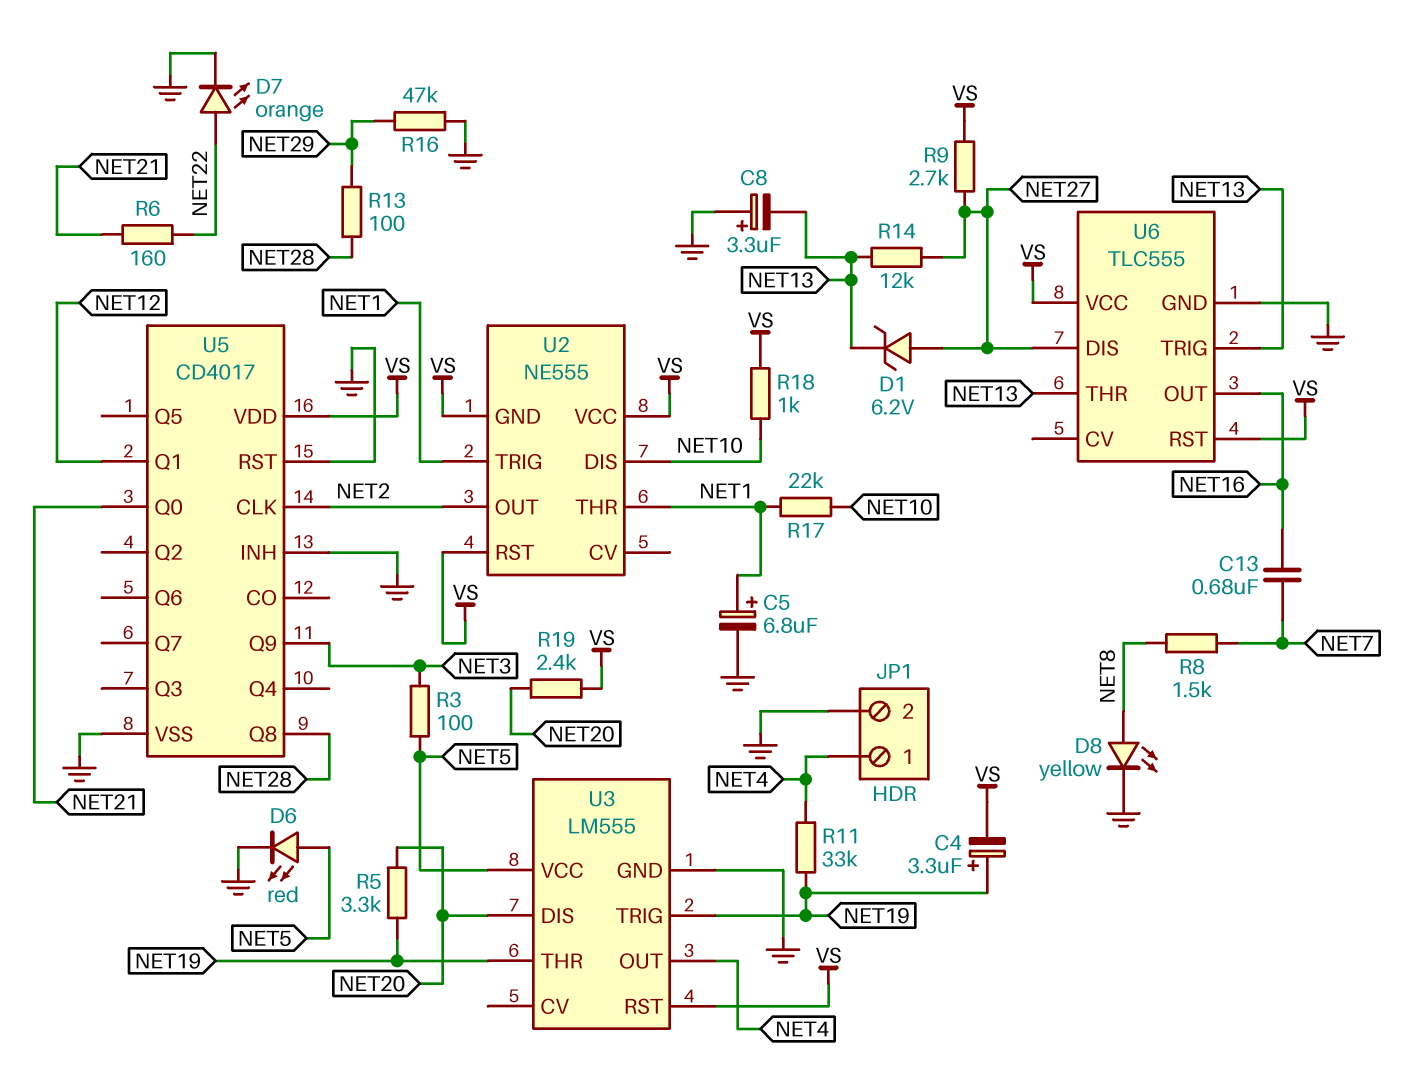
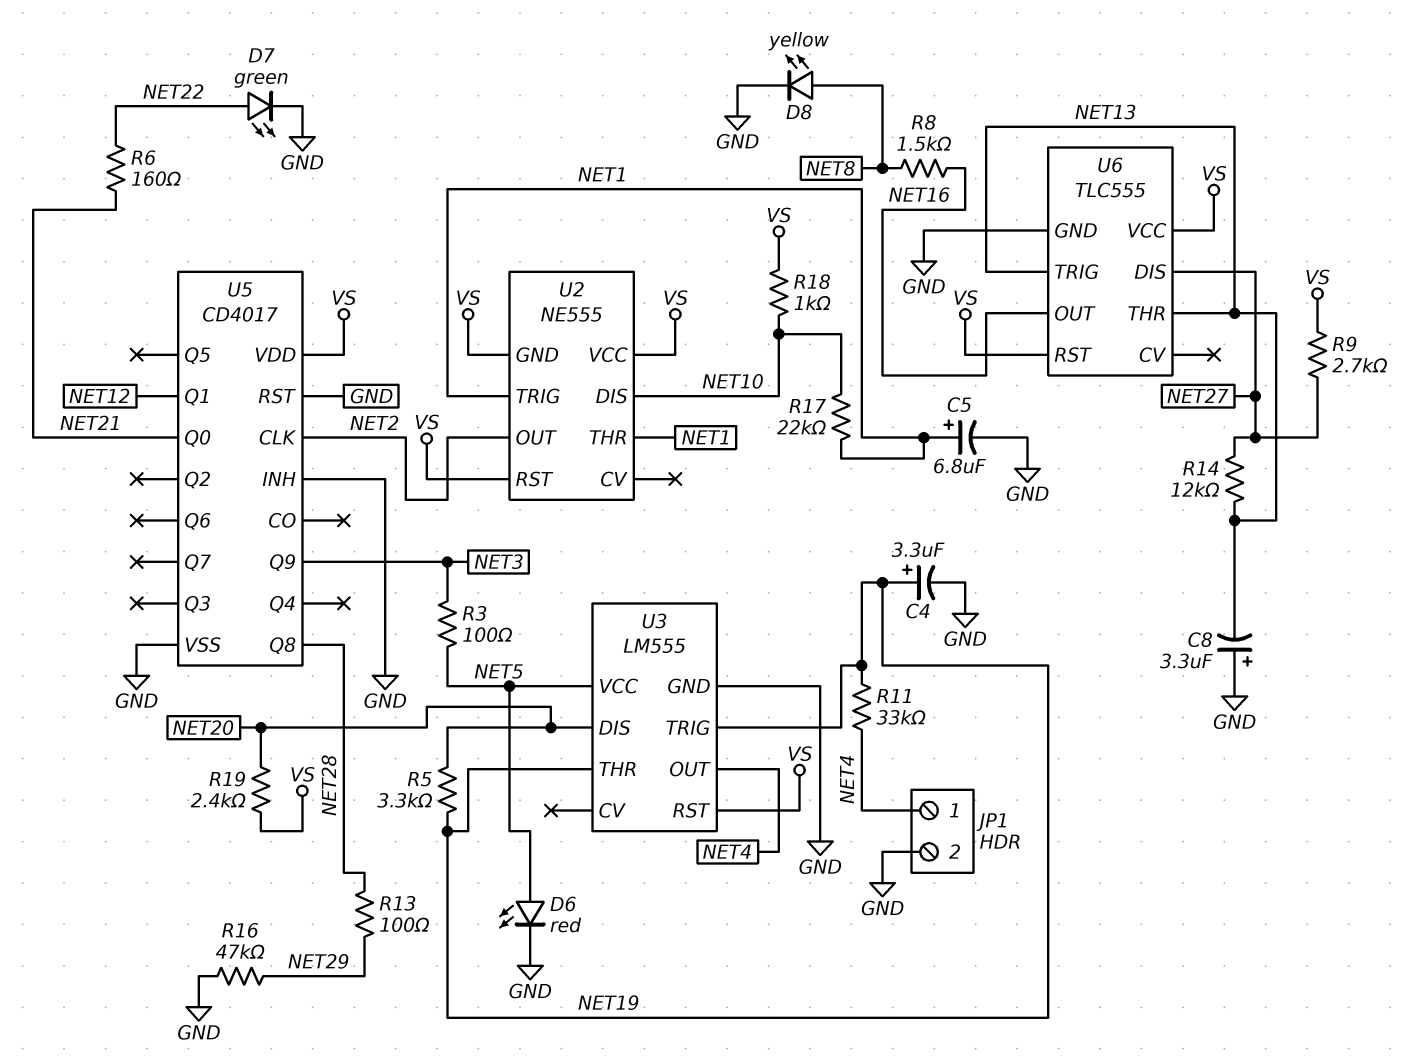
C4: 3.3uF (plus NET19, minus VS) -> 3.3uF (plus NET19, minus GND)
C13: 680nF (NET7, NET16) -> none
D1: zener 6.2V (A NET27, K NET13) -> none
D7: LED orange (A NET22, K GND) -> LED green (A NET22, K GND)
R8: 1.5k (NET7, NET8) -> 1.5k (NET8, NET16)

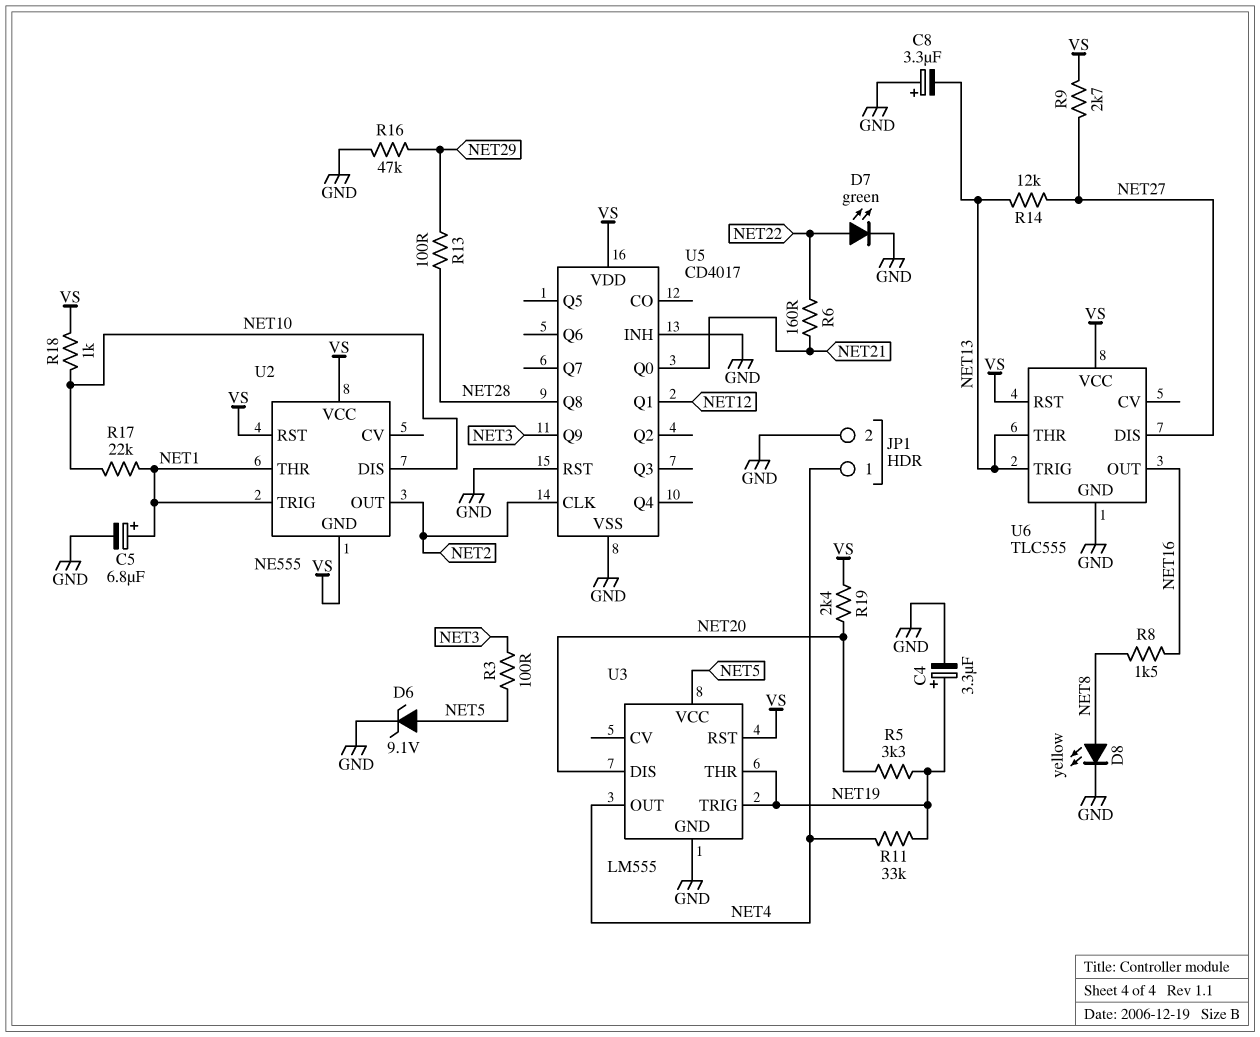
D6: LED red (A NET5, K GND) -> zener 9.1V (A NET5, K GND)

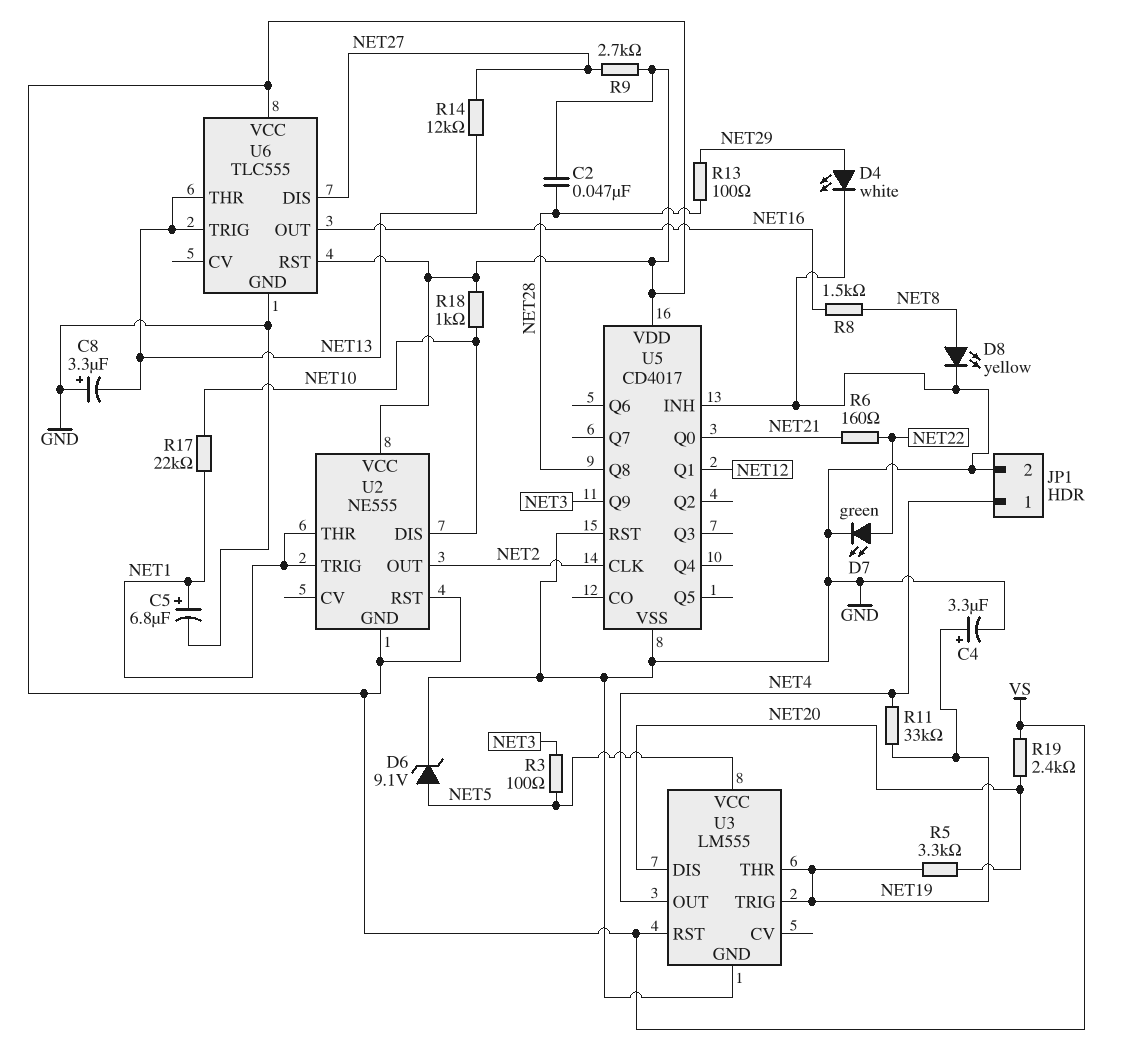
C2: none -> 47nF (NET28, VS)
D4: none -> LED white (A NET29, K GND)
R16: 47k (GND, NET29) -> none

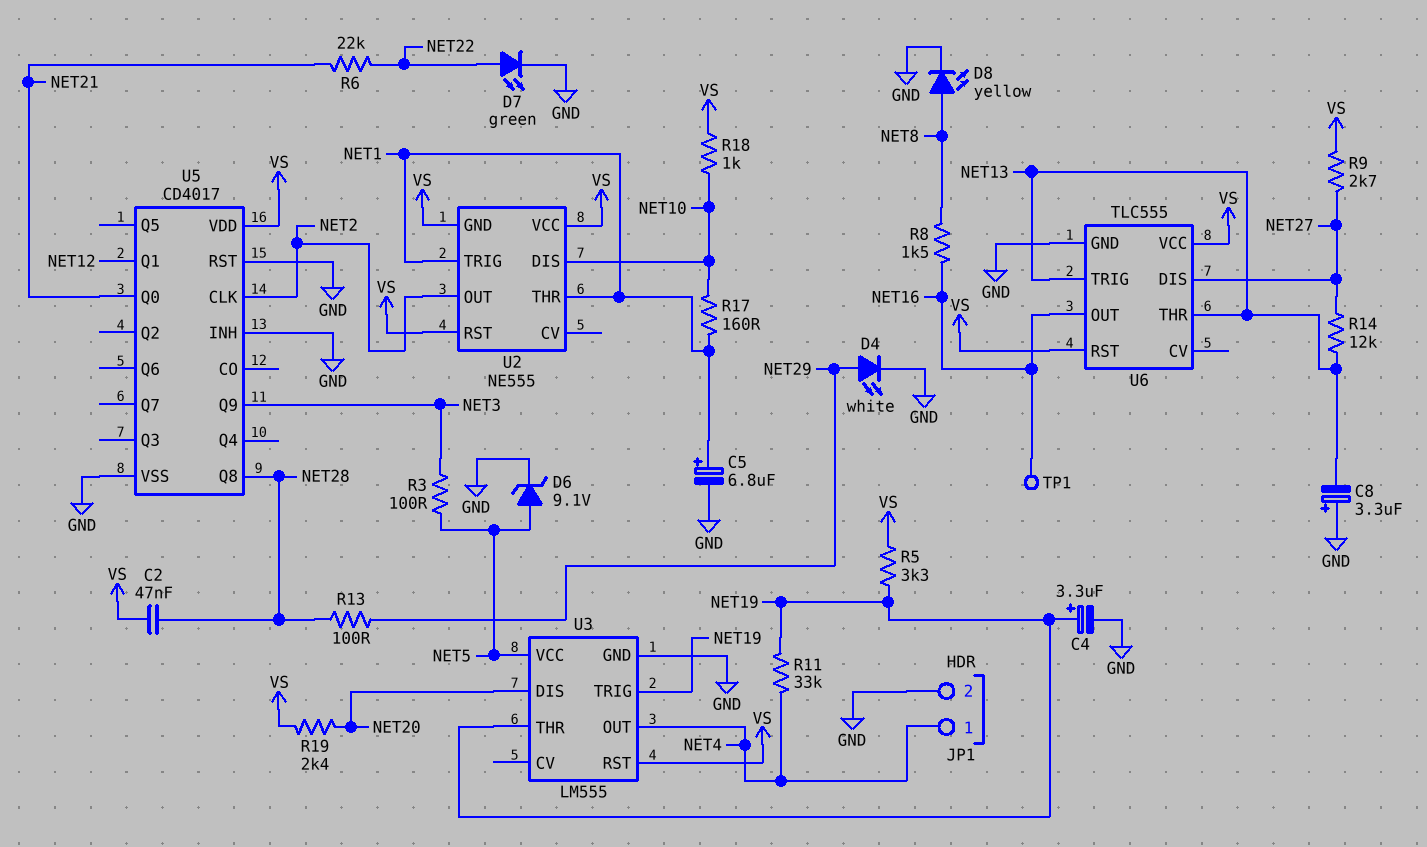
R5: 3.3k (NET19, NET20) -> 3.3k (NET19, VS)
R6: 160 (NET21, NET22) -> 22k (NET21, NET22)
R17: 22k (NET1, NET10) -> 160 (NET1, NET10)
TP1: none -> test point (NET16)

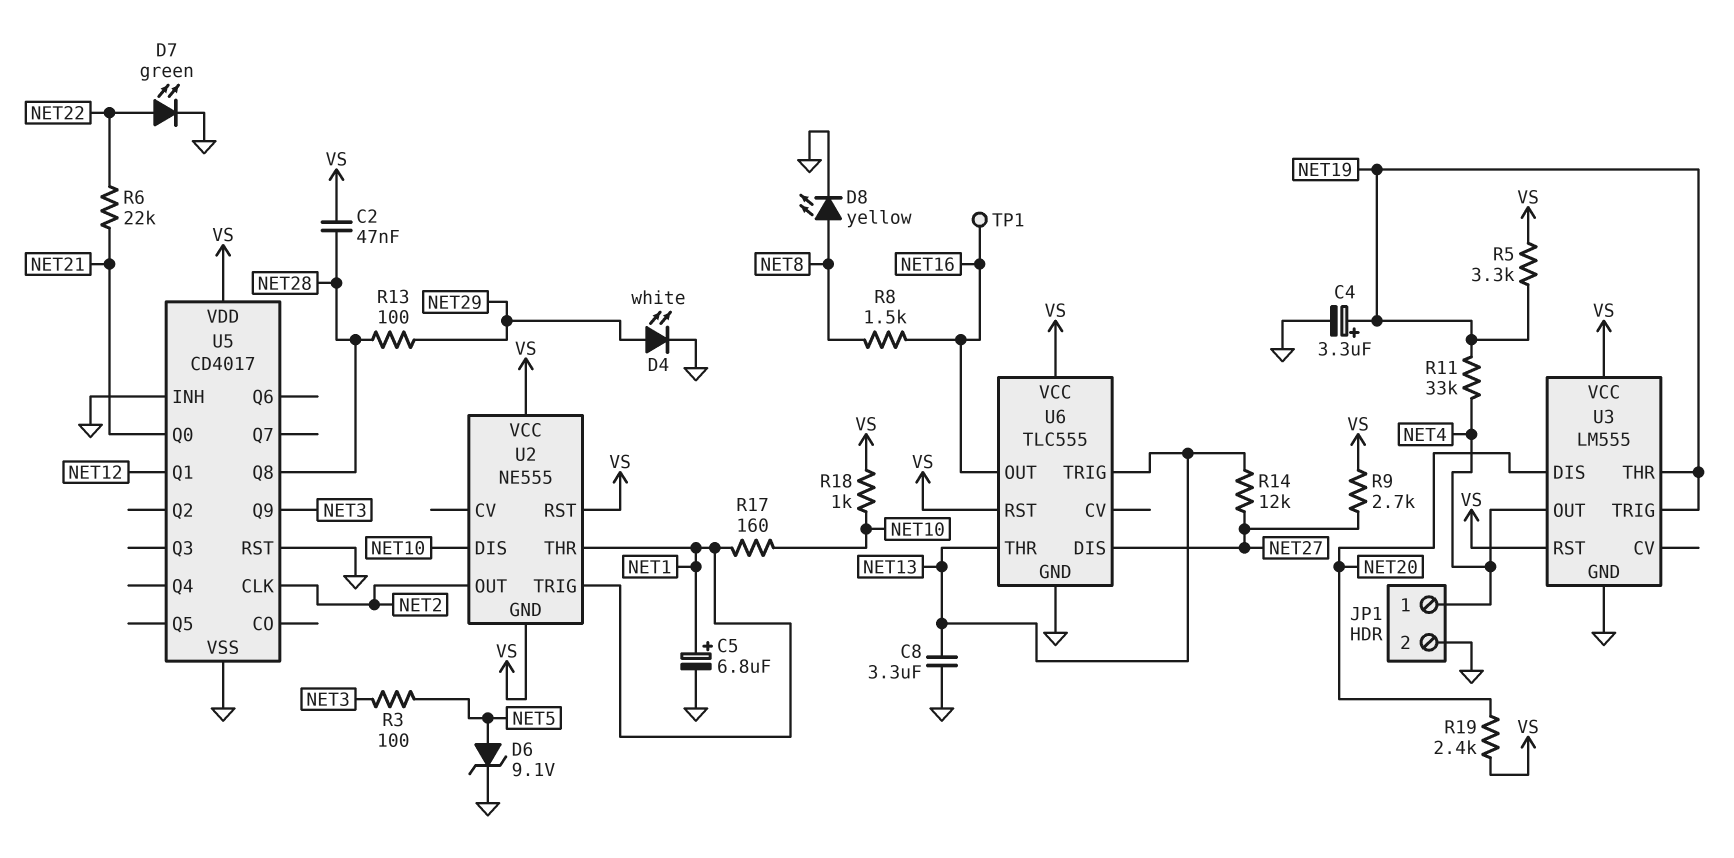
C8: 3.3uF (plus GND, minus NET13) -> 3.3uF (GND, NET13)
U3 pin VCC: NET5 -> VS

